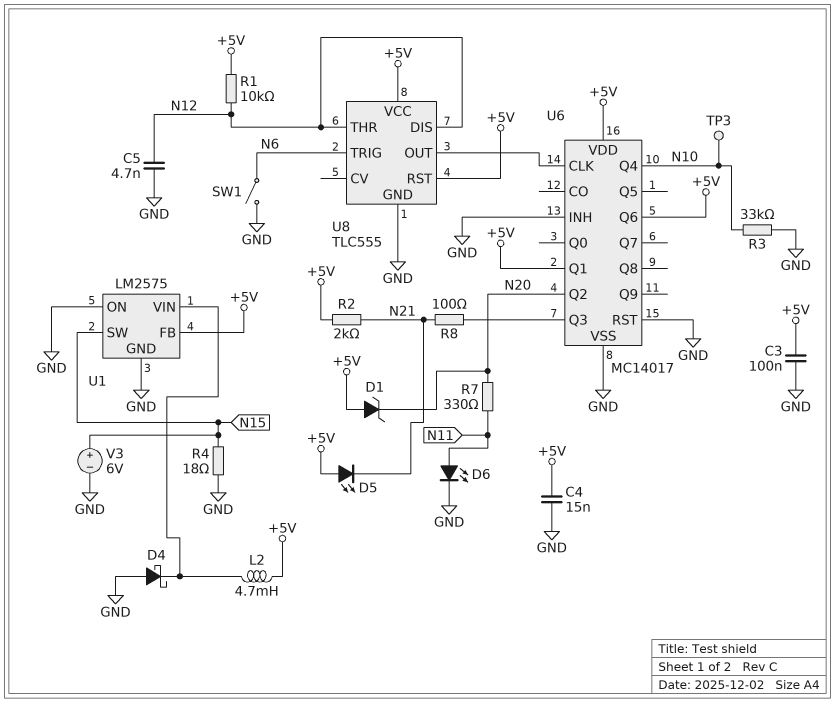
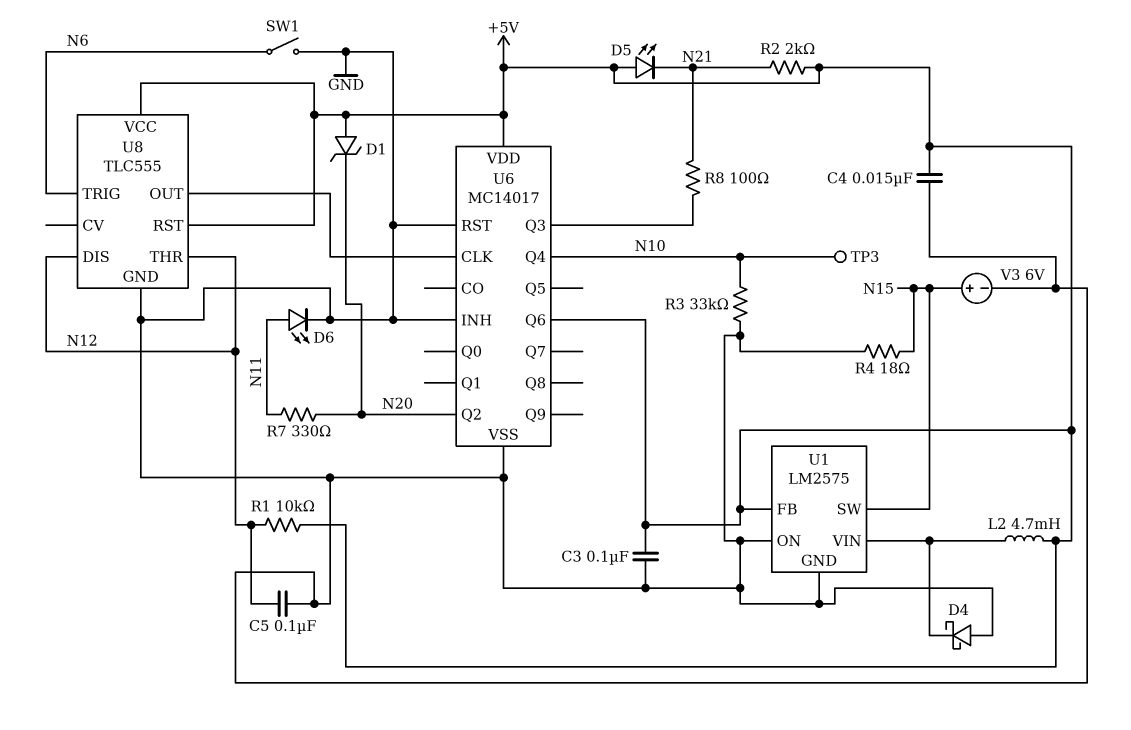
C5: 4.7nF (GND, N12) -> 100nF (GND, N12)
U6 pin Q1: +5V -> none

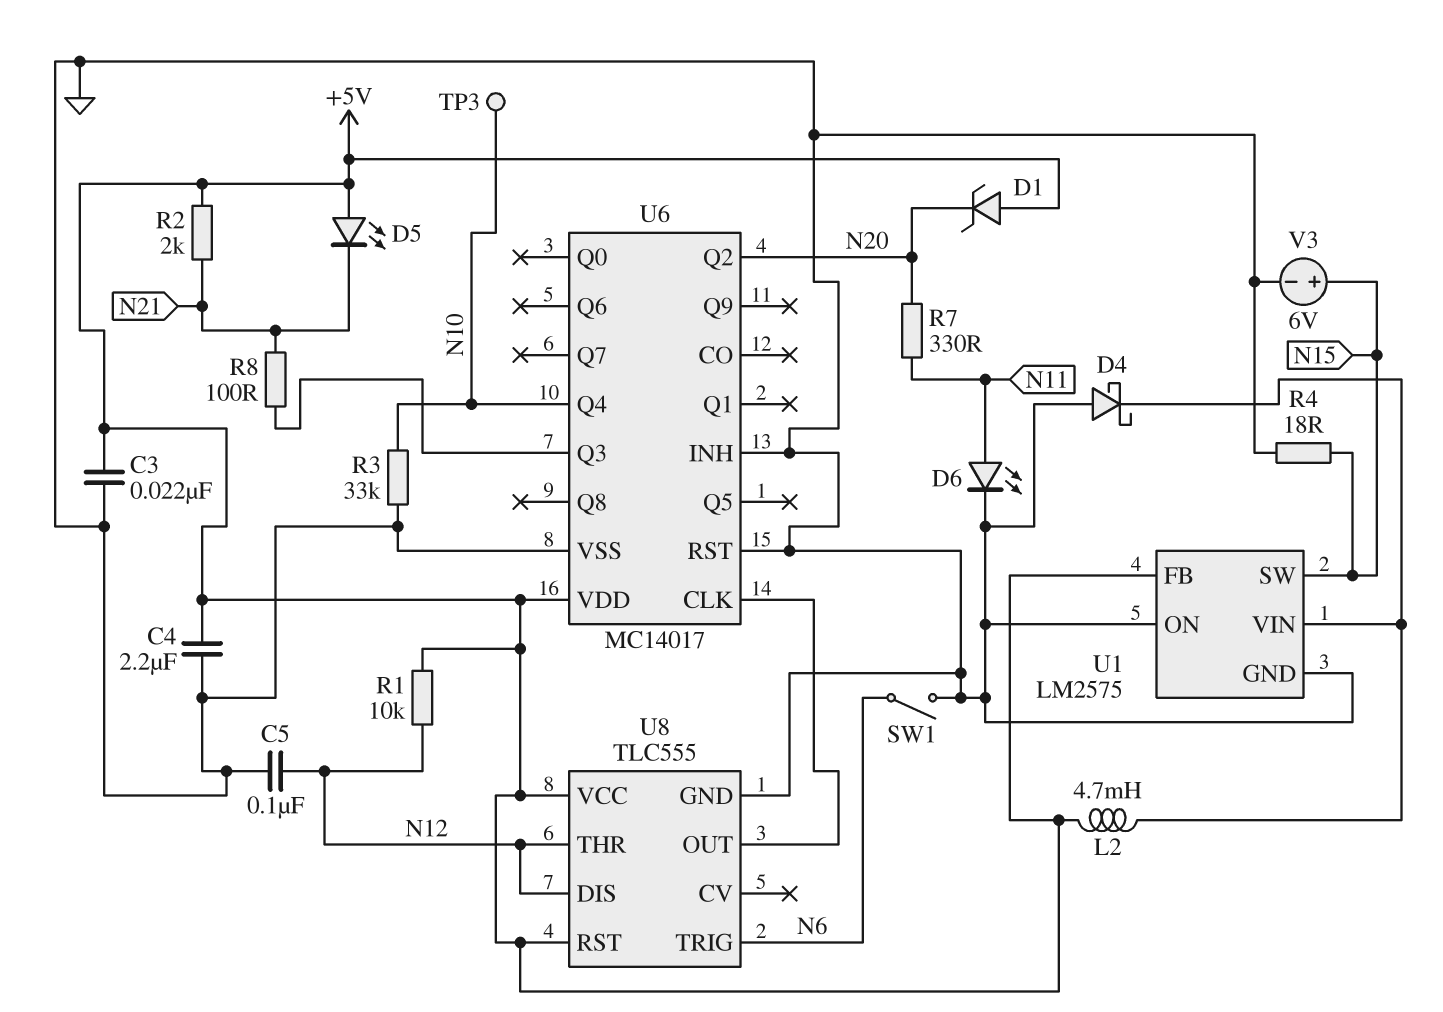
C3: 100nF (+5V, GND) -> 22nF (+5V, GND)
C4: 15nF (+5V, GND) -> 2.2uF (+5V, GND)
U6 pin Q6: +5V -> none

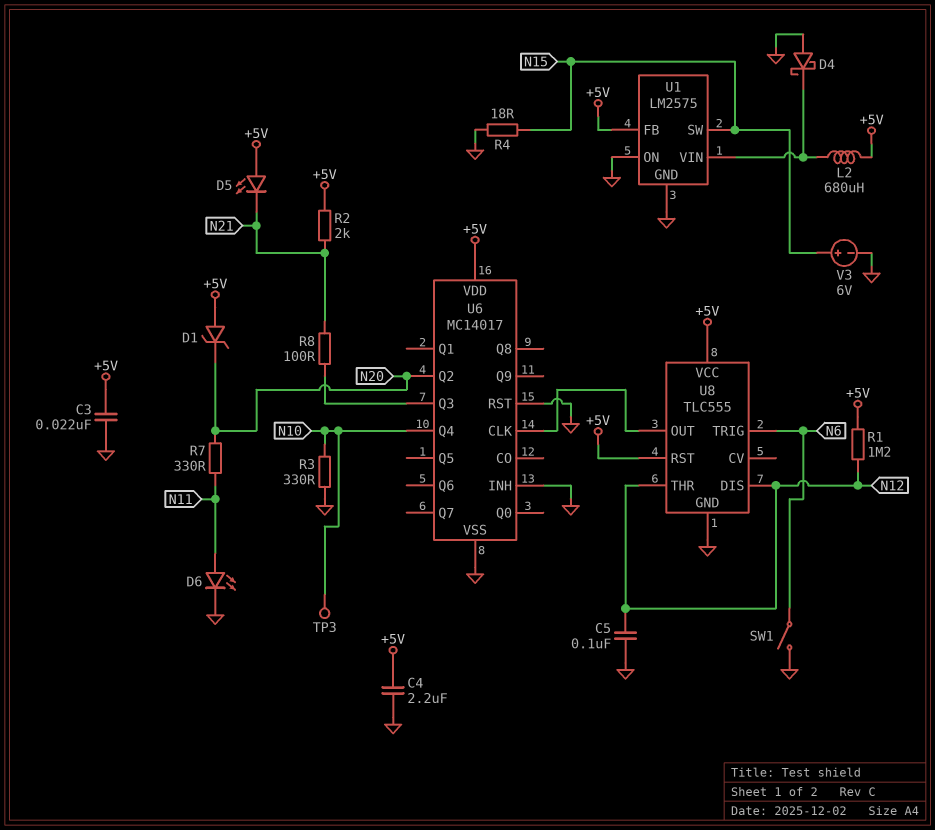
L2: 4.7mH (+5V, U1/VIN) -> 680uH (+5V, U1/VIN)
R1: 10k (+5V, N12) -> 1.2M (+5V, N12)
R3: 33k (GND, N10) -> 330 (GND, N10)

